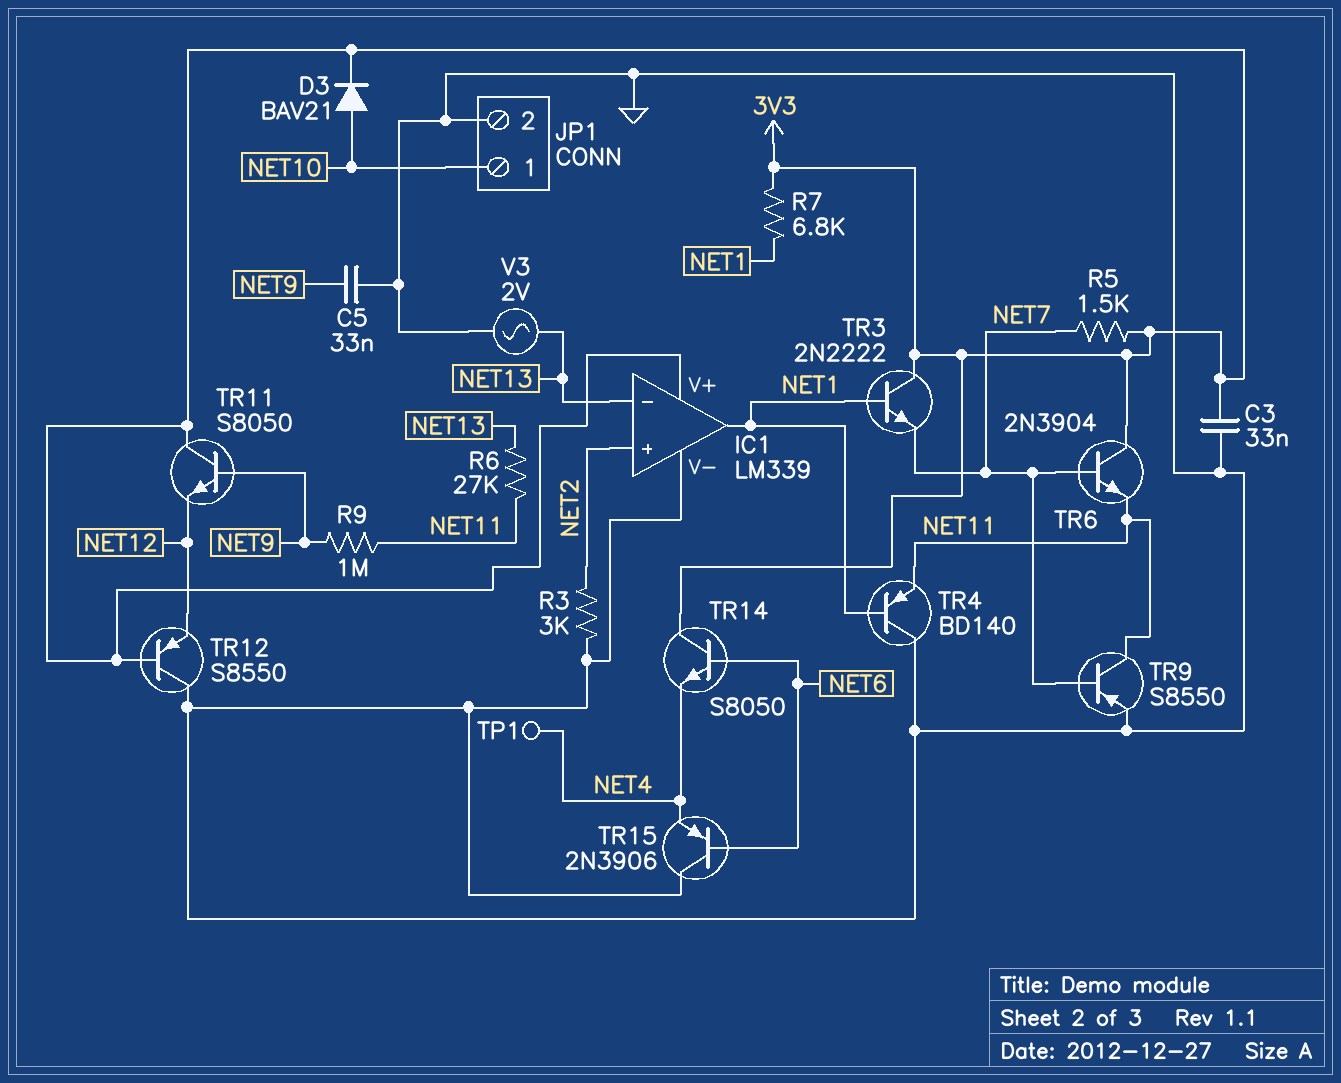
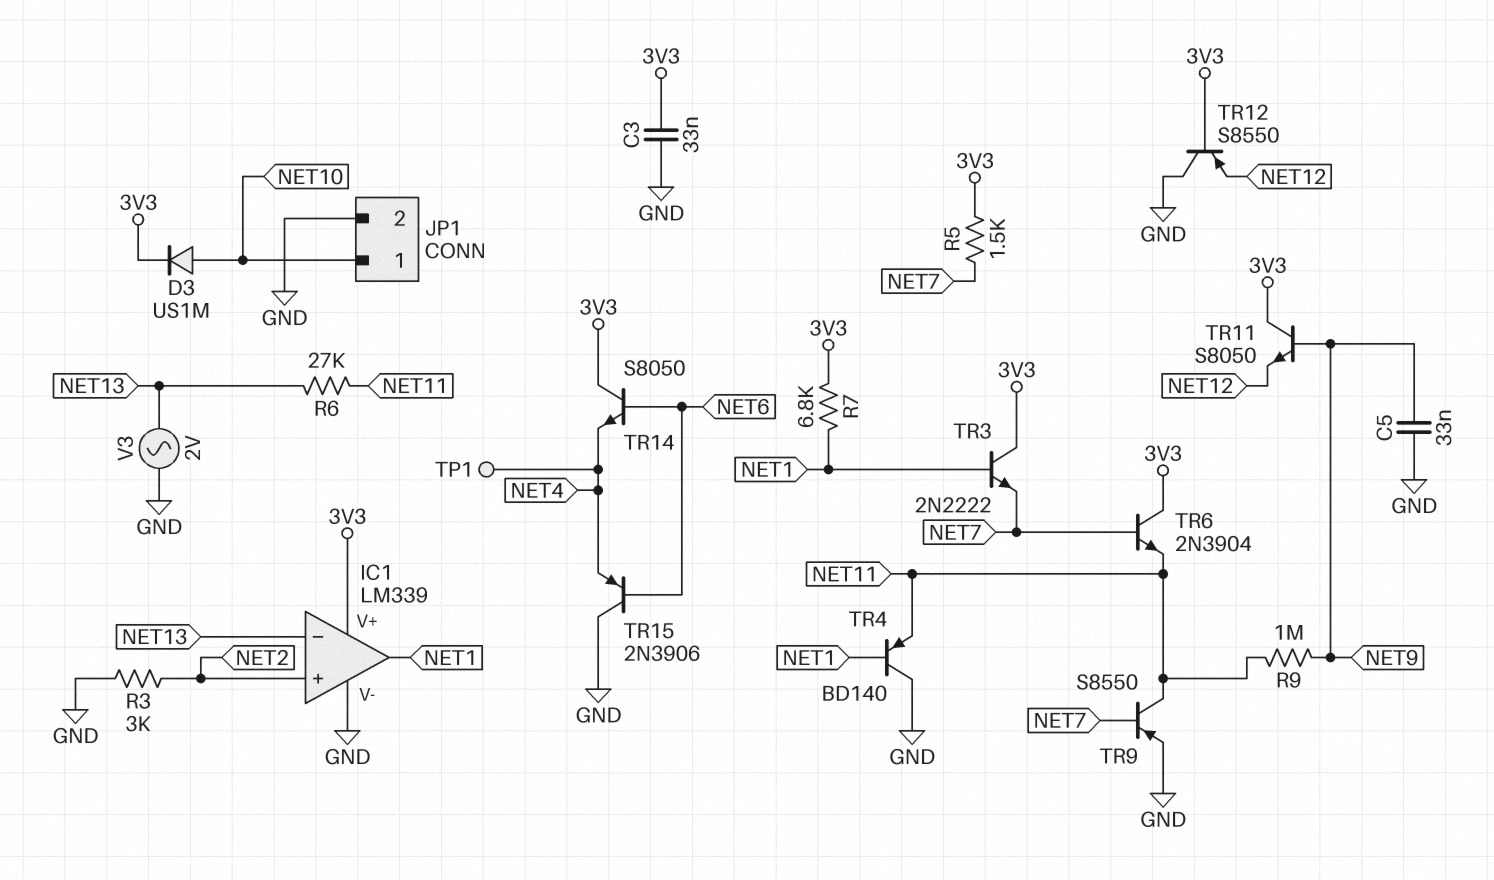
D3: diode BAV21 (A NET10, K 3V3) -> diode US1M (A NET10, K 3V3)

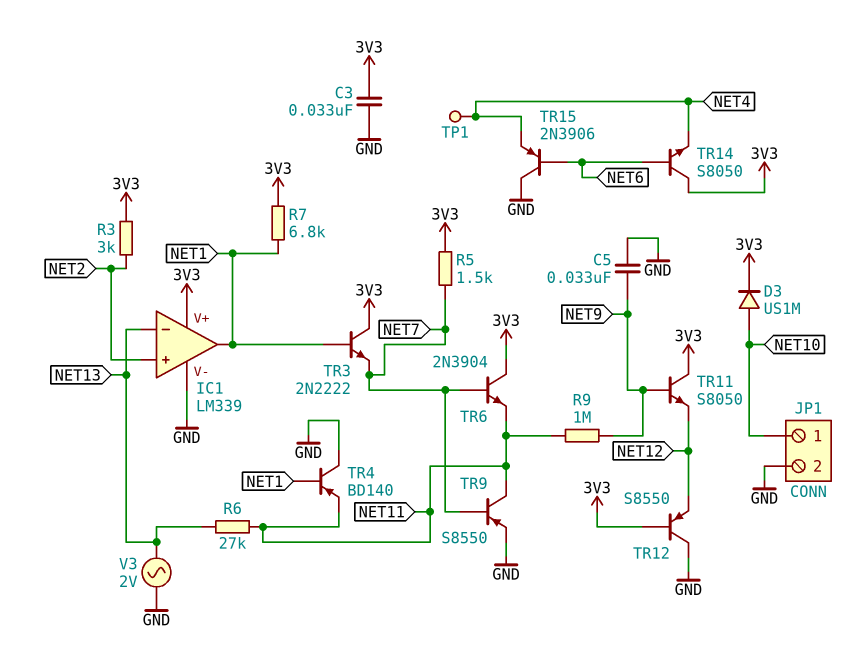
R3: 3k (GND, NET2) -> 3k (3V3, NET2)

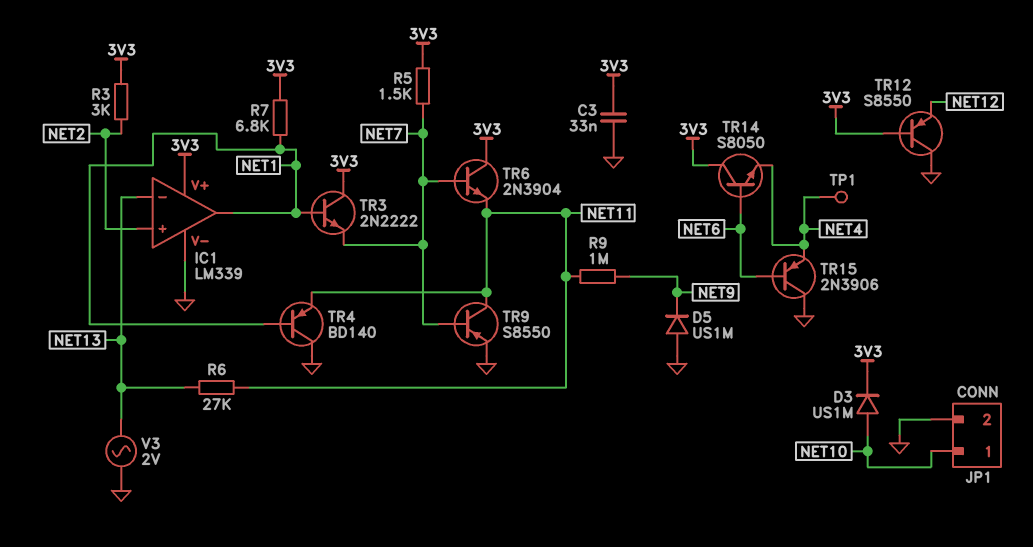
C5: 33nF (GND, NET9) -> none
D5: none -> diode US1M (A GND, K NET9)
TR11: NPN S8050 (B NET9, C 3V3, E NET12) -> none

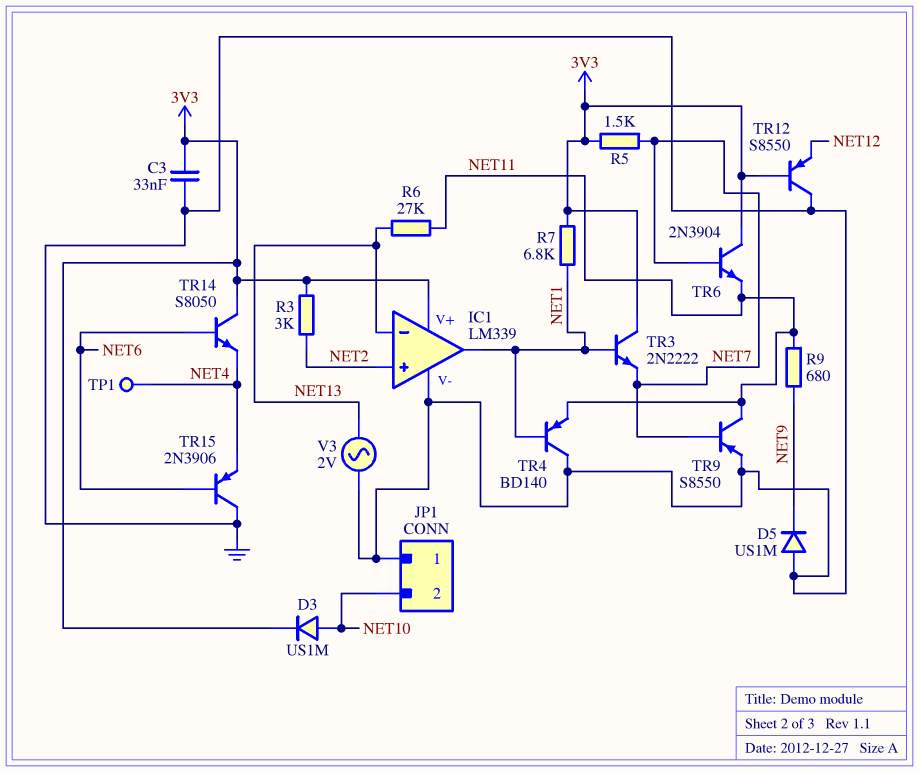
JP1 pin 1: NET10 -> GND
JP1 pin 2: GND -> NET10
R9: 1M (NET9, NET11) -> 680 (NET9, NET11)

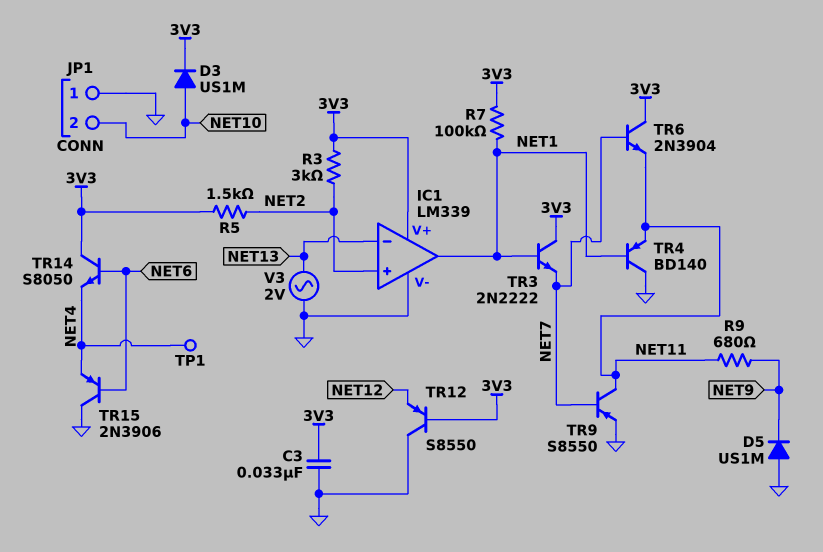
R5: 1.5k (3V3, NET7) -> 1.5k (3V3, NET2)
R6: 27k (NET11, NET13) -> none
R7: 6.8k (3V3, NET1) -> 100k (3V3, NET1)

